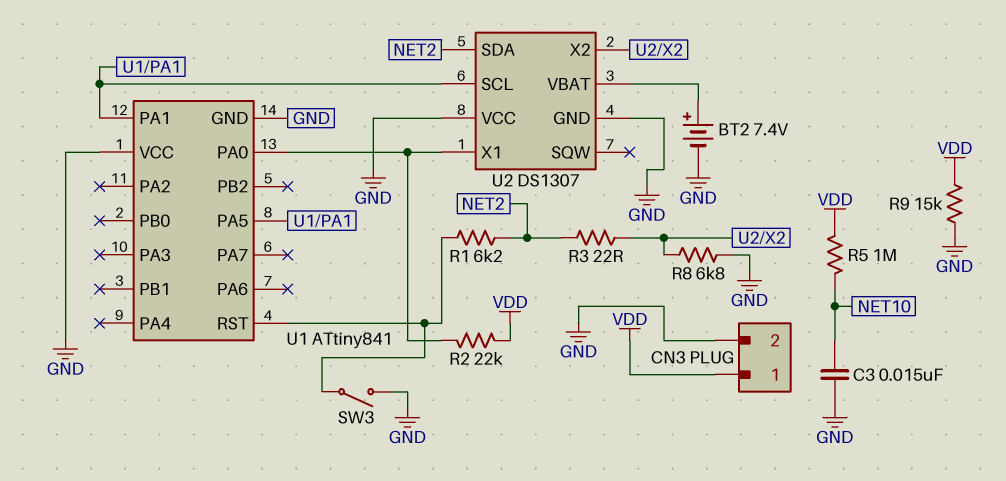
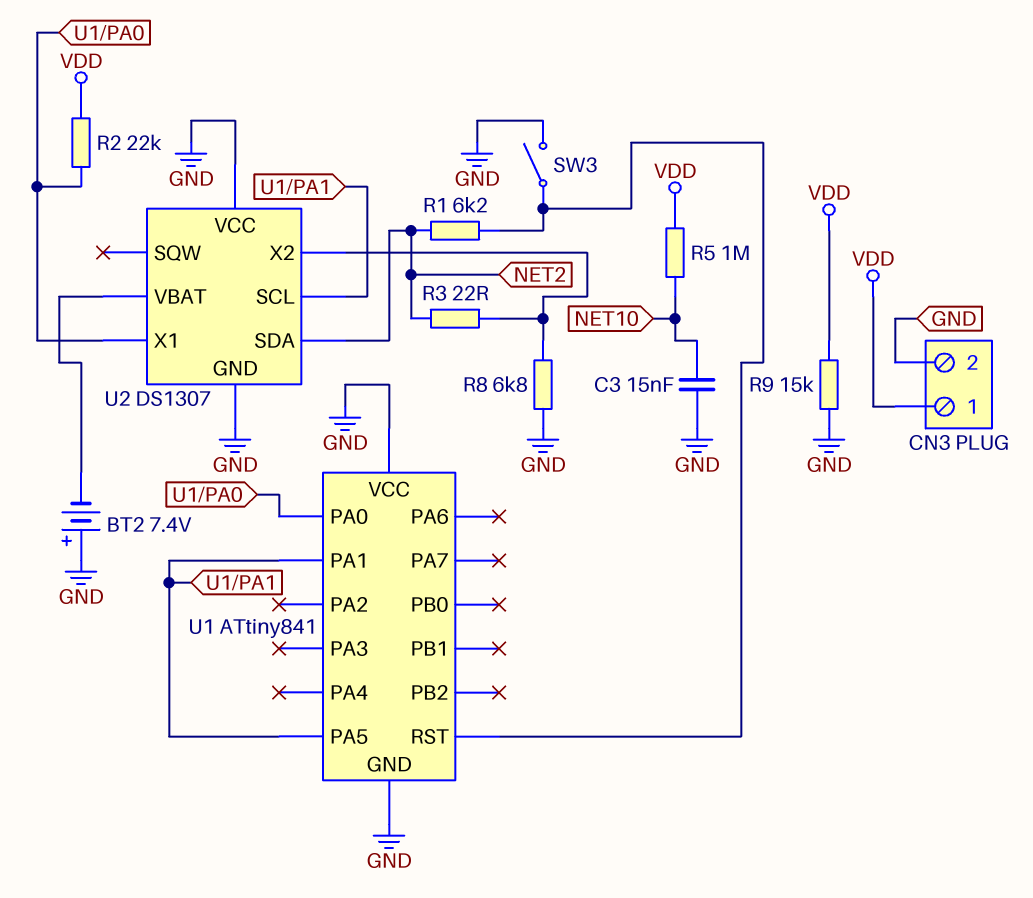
BT2: 7.4V (plus U2/VBAT, minus GND) -> 7.4V (plus GND, minus U2/VBAT)

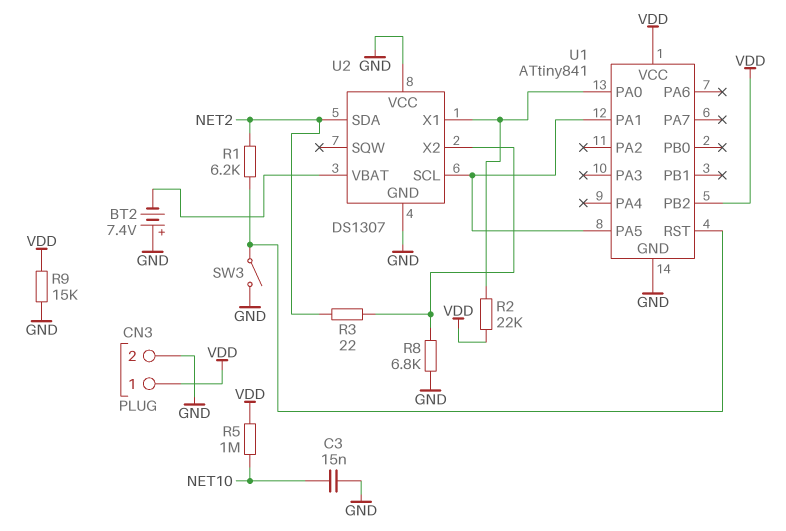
U1 pin PB2: none -> VDD
U1 pin VCC: GND -> VDD

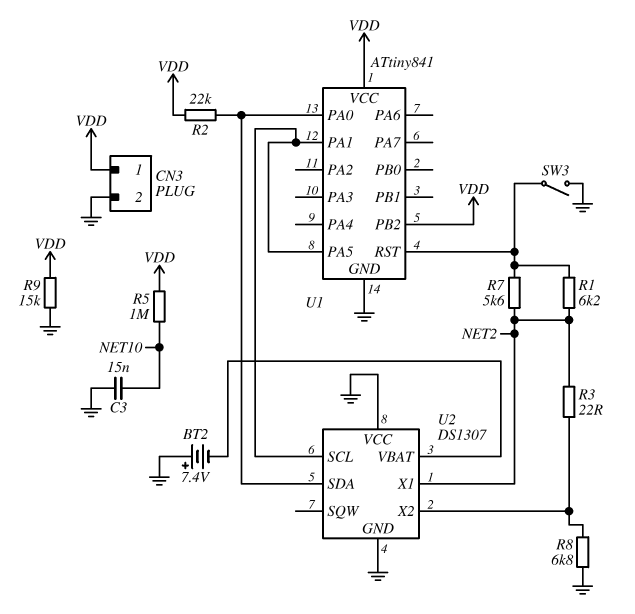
R7: none -> 5.6k (NET2, U1/RST)
U2 pin SDA: NET2 -> U1/PA0
U2 pin X1: U1/PA0 -> NET2

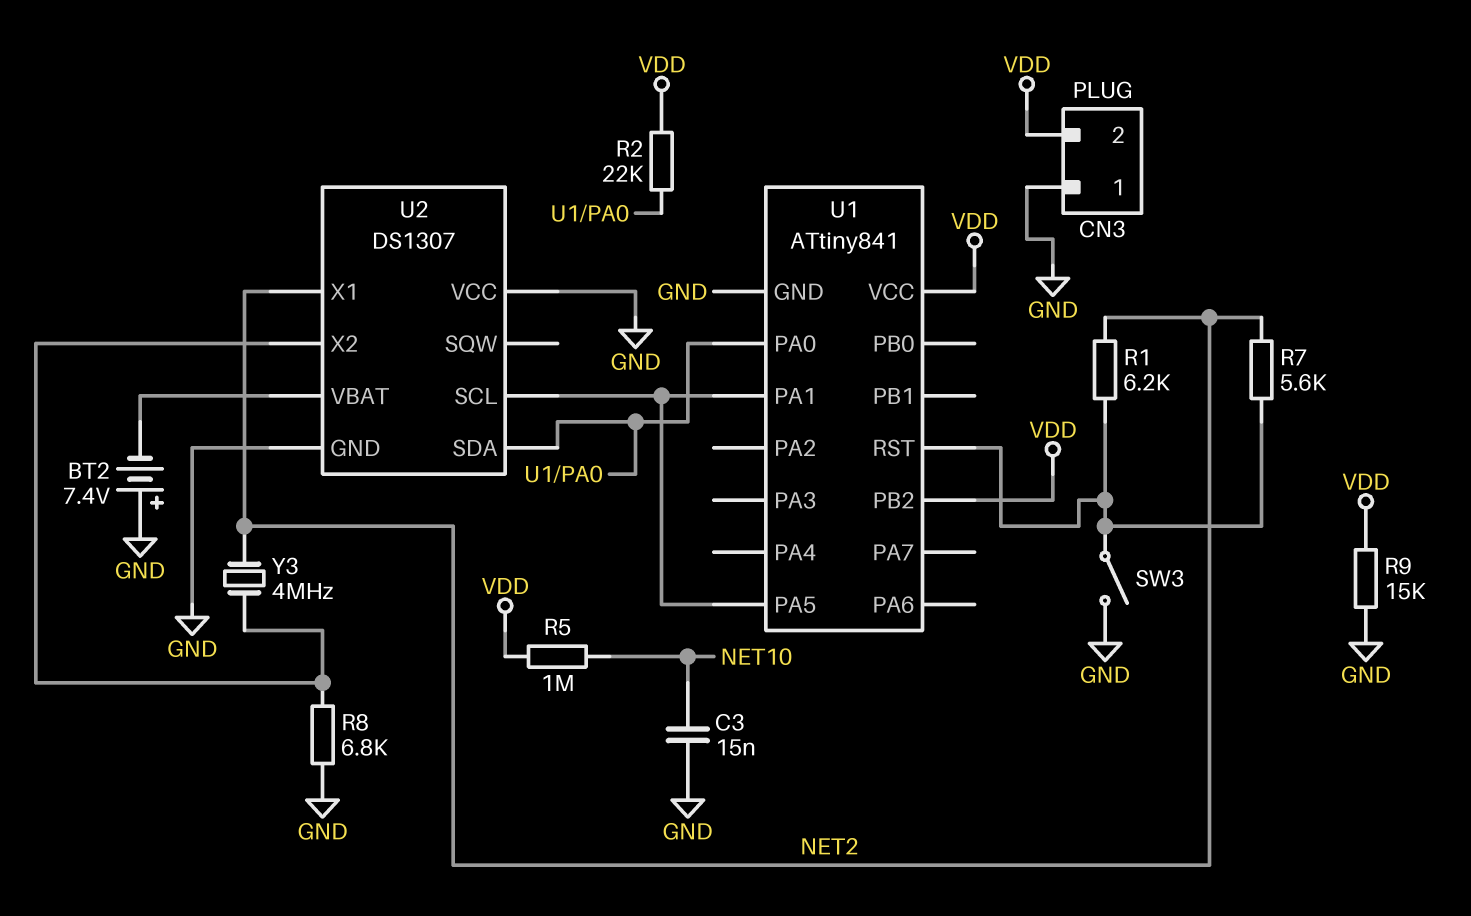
CN3 pin 1: VDD -> GND
CN3 pin 2: GND -> VDD
R3: 22 (NET2, U2/X2) -> none
Y3: none -> 4MHz (NET2, U2/X2)

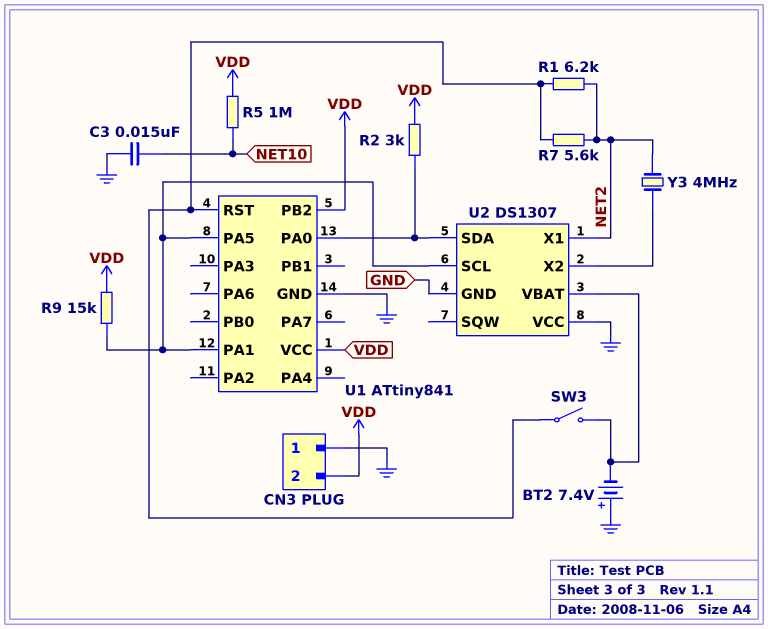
R2: 22k (U1/PA0, VDD) -> 3k (U1/PA0, VDD)
R8: 6.8k (GND, U2/X2) -> none
R9: 15k (GND, VDD) -> 15k (U1/PA1, VDD)
SW3: switch (GND, U1/RST) -> switch (U1/RST, U2/VBAT)

